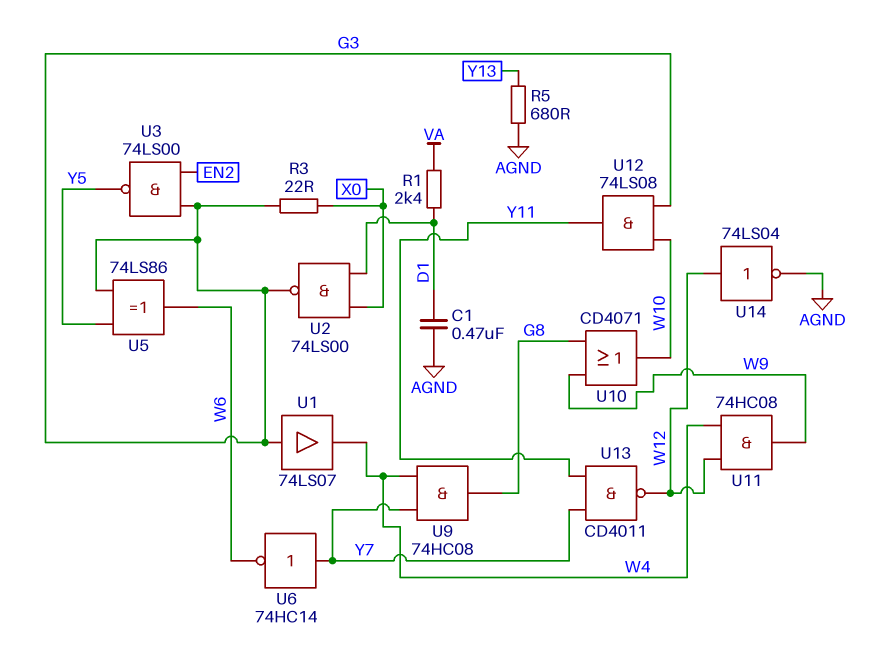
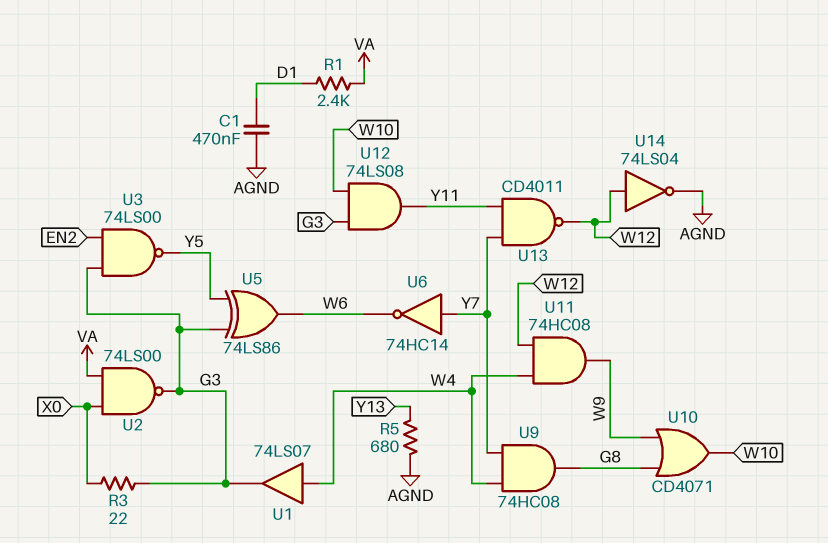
U1: buffer 74LS07 (in G3, out W4) -> buffer 74LS07 (in W4, out G3)
U2: NAND 74LS00 (in D1, in X0, out G3) -> NAND 74LS00 (in VA, in X0, out G3)

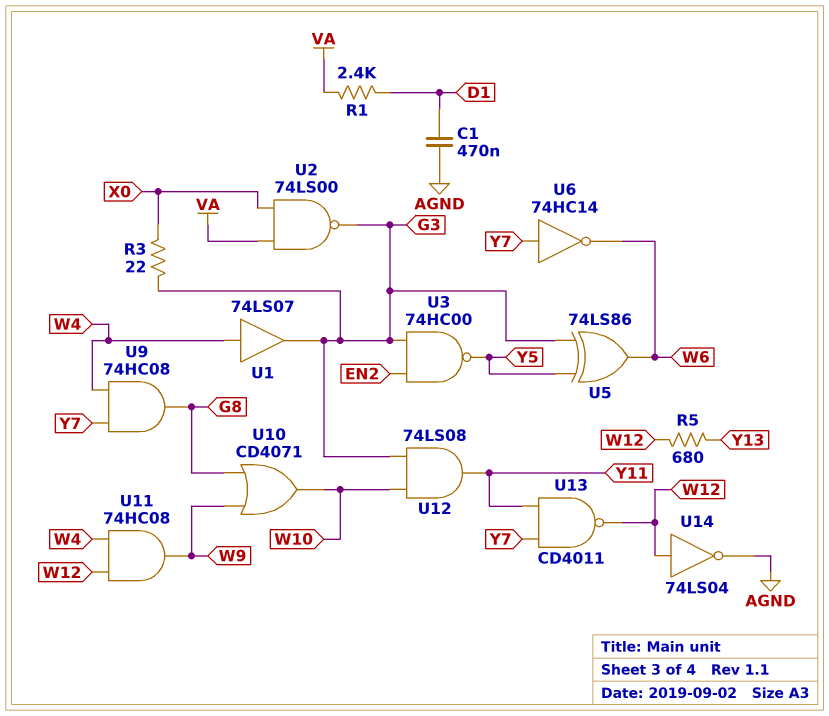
R5: 680 (AGND, Y13) -> 680 (W12, Y13)
U3: NAND 74LS00 (in EN2, in G3, out Y5) -> NAND 74HC00 (in EN2, in G3, out Y5)

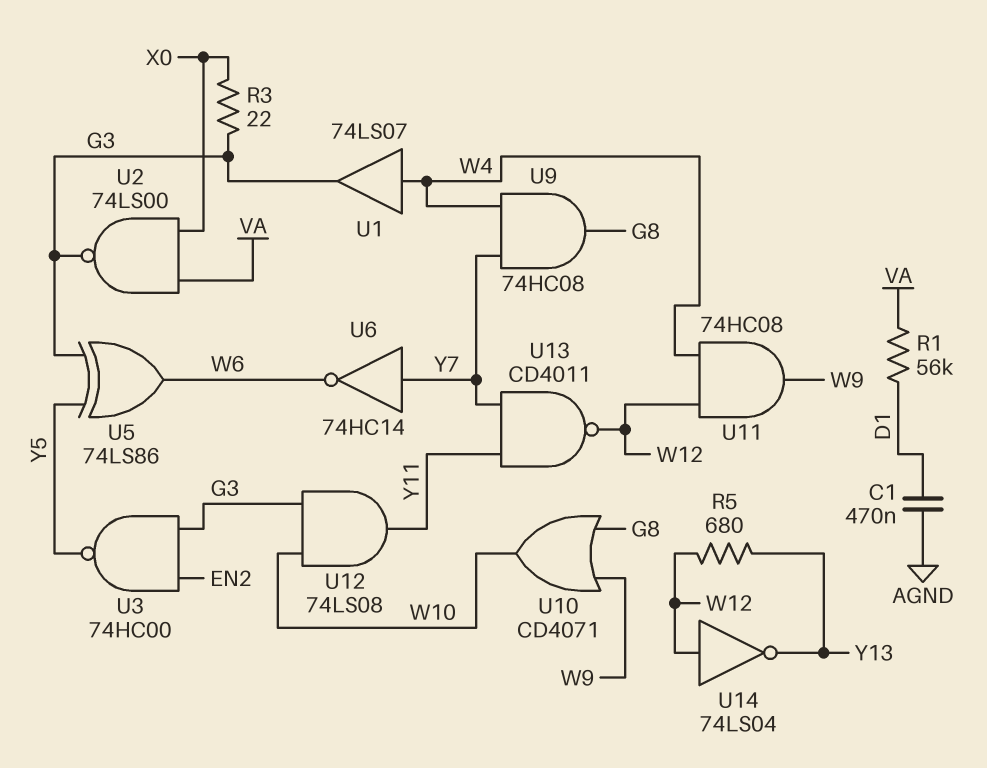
R1: 2.4k (D1, VA) -> 56k (D1, VA)
U14: NOT 74LS04 (in W12, out AGND) -> NOT 74LS04 (in W12, out Y13)

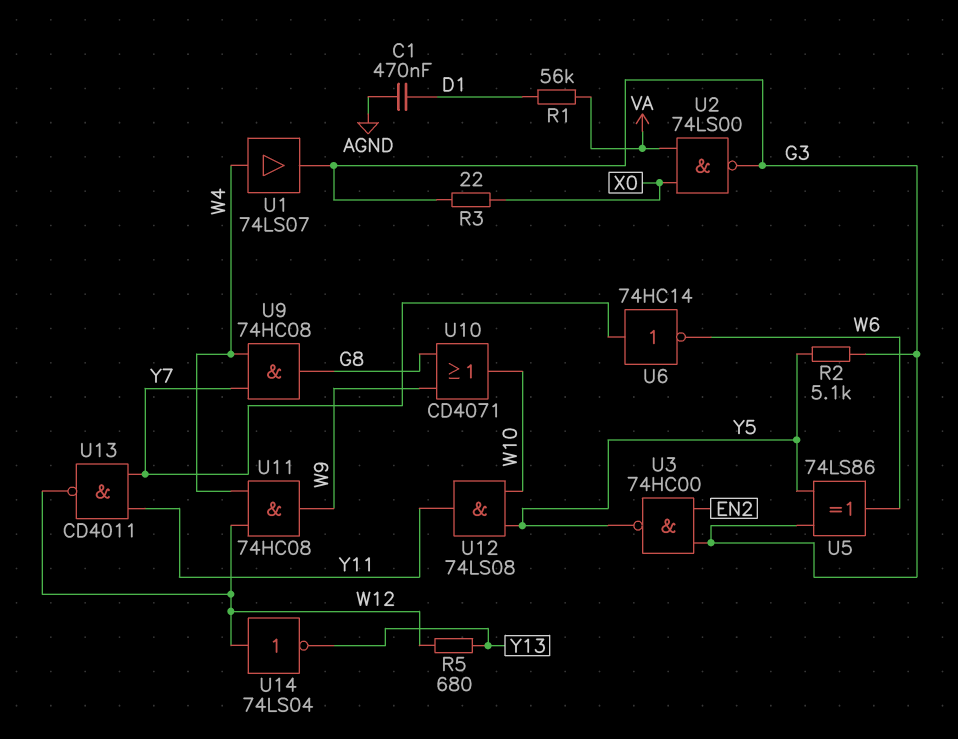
R2: none -> 5.1k (G3, Y5)
U12: AND 74LS08 (in G3, in W10, out Y11) -> AND 74LS08 (in W10, in Y5, out Y11)

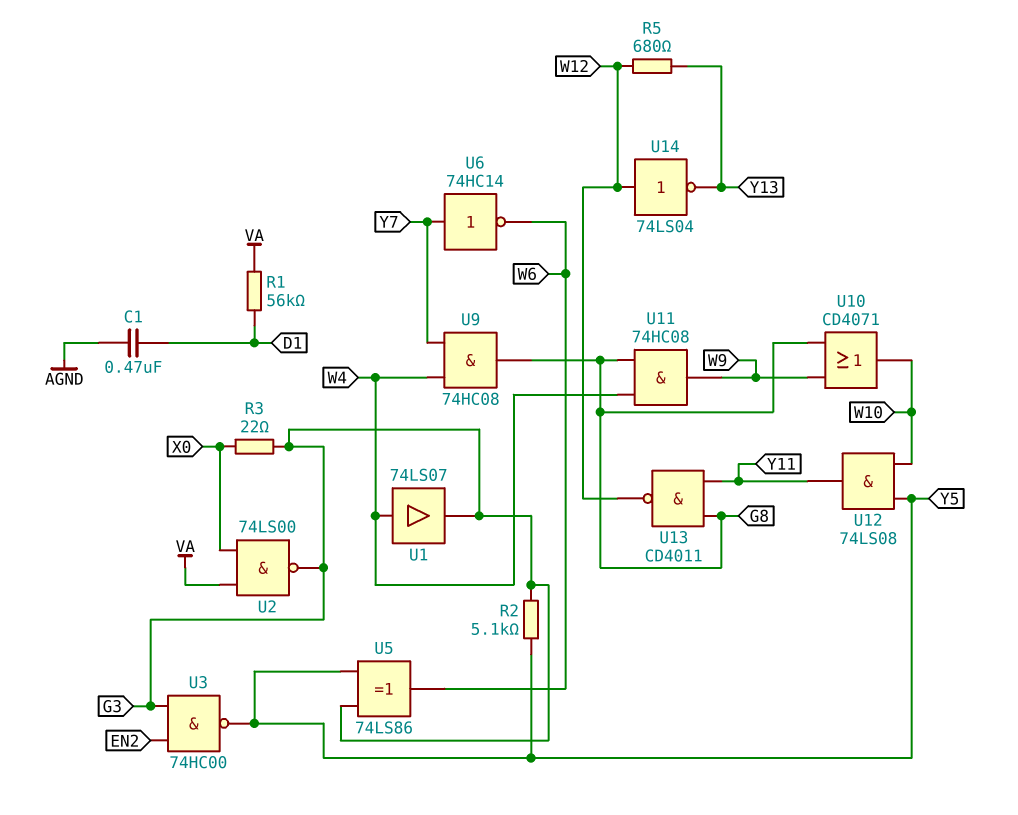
U11: AND 74HC08 (in W4, in W12, out W9) -> AND 74HC08 (in G8, in W4, out W9)
U13: NAND CD4011 (in Y7, in Y11, out W12) -> NAND CD4011 (in G8, in Y11, out W12)

